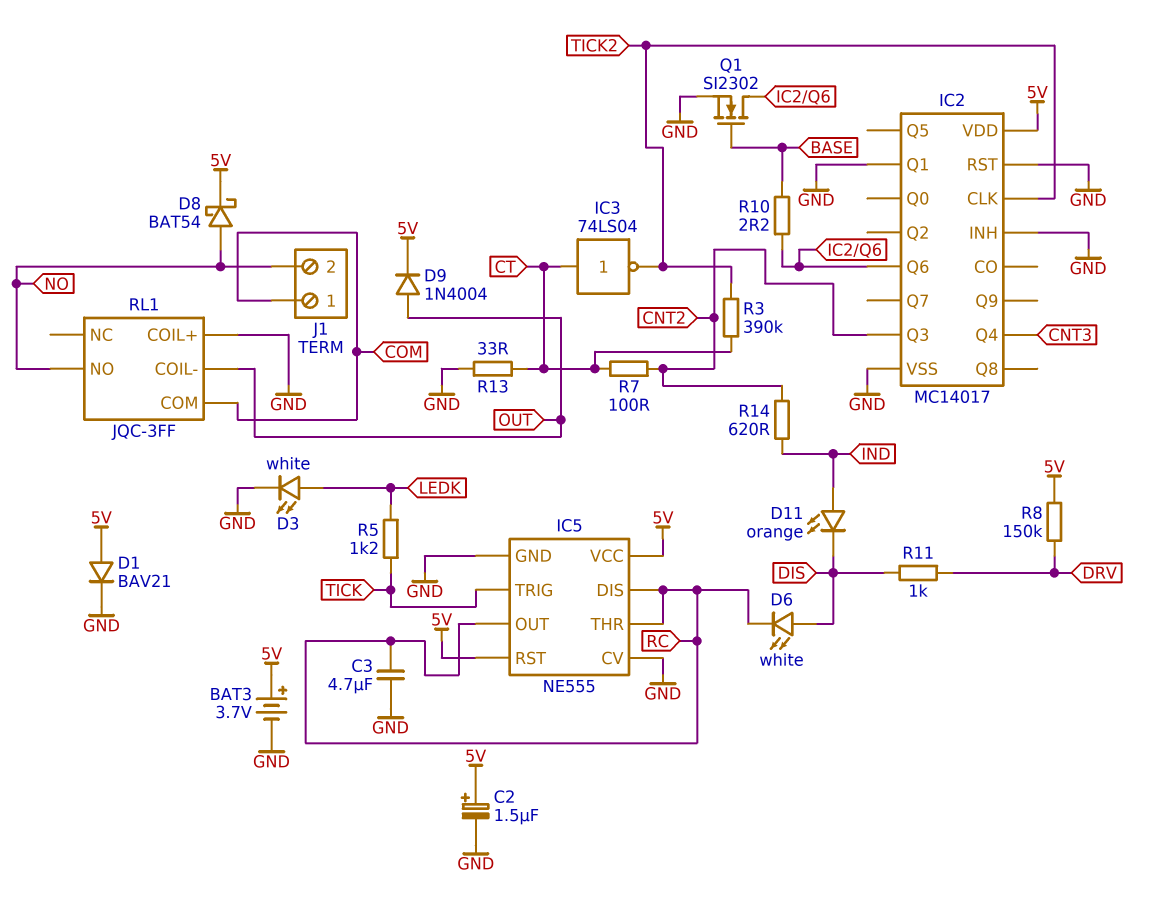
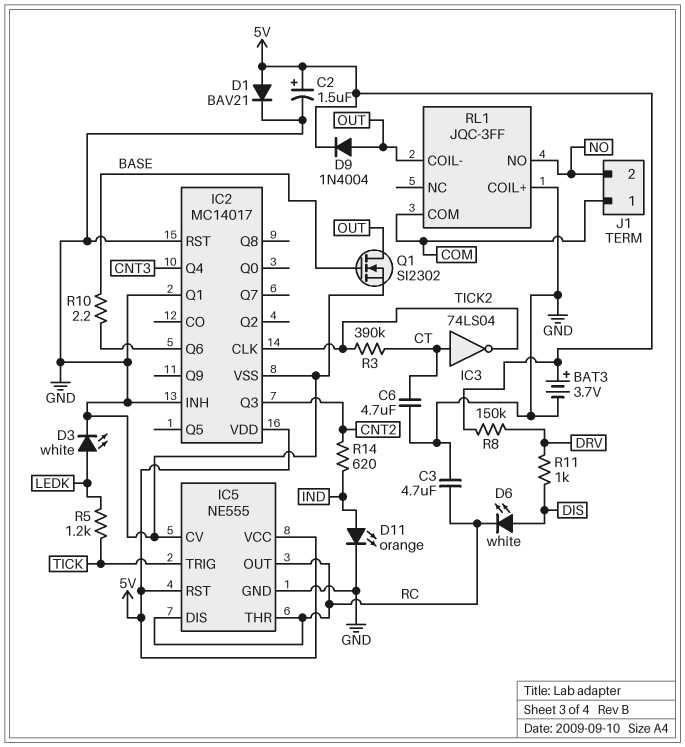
C6: none -> 4.7uF (CT, GND)
D8: schottky BAT54 (A NO, K 5V) -> none
D11: LED orange (A IND, K DIS) -> LED orange (A IND, K GND)
Q1: NMOS SI2302 (G BASE, D IC2/Q6, S GND) -> NMOS SI2302 (G BASE, D OUT, S GND)
R7: 100 (CNT2, CT) -> none
R13: 33 (CT, GND) -> none

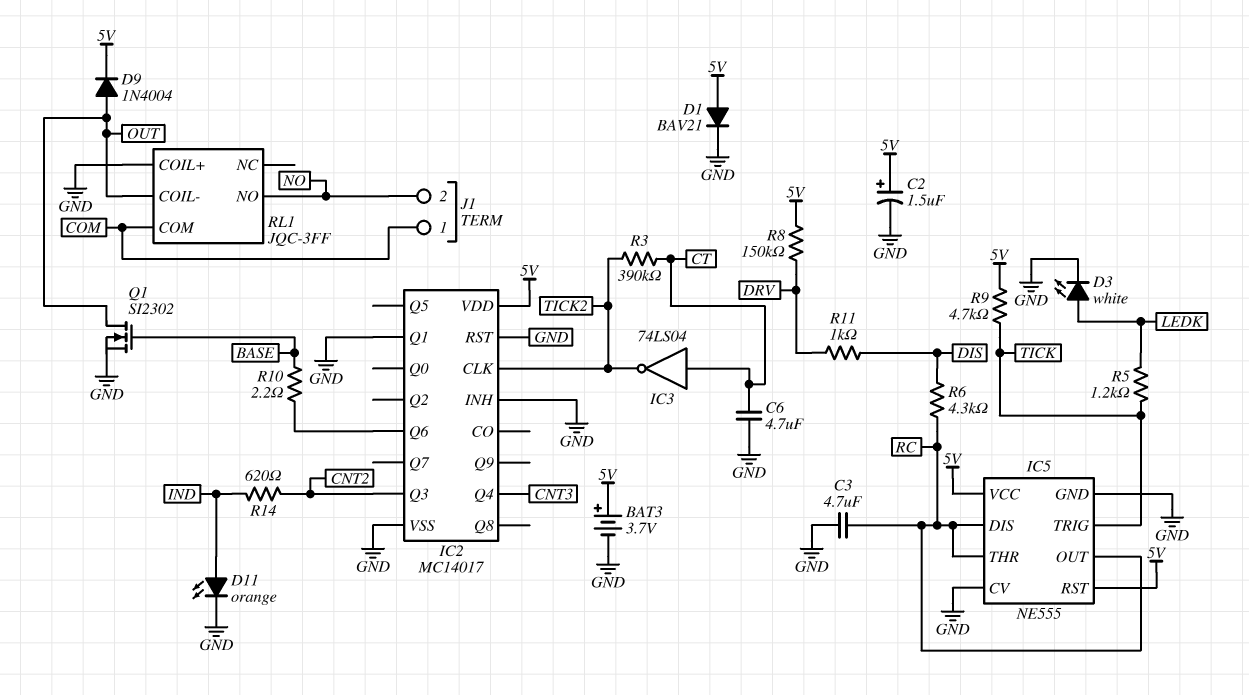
D6: LED white (A DIS, K RC) -> none
R6: none -> 4.3k (DIS, RC)
R9: none -> 4.7k (5V, TICK)

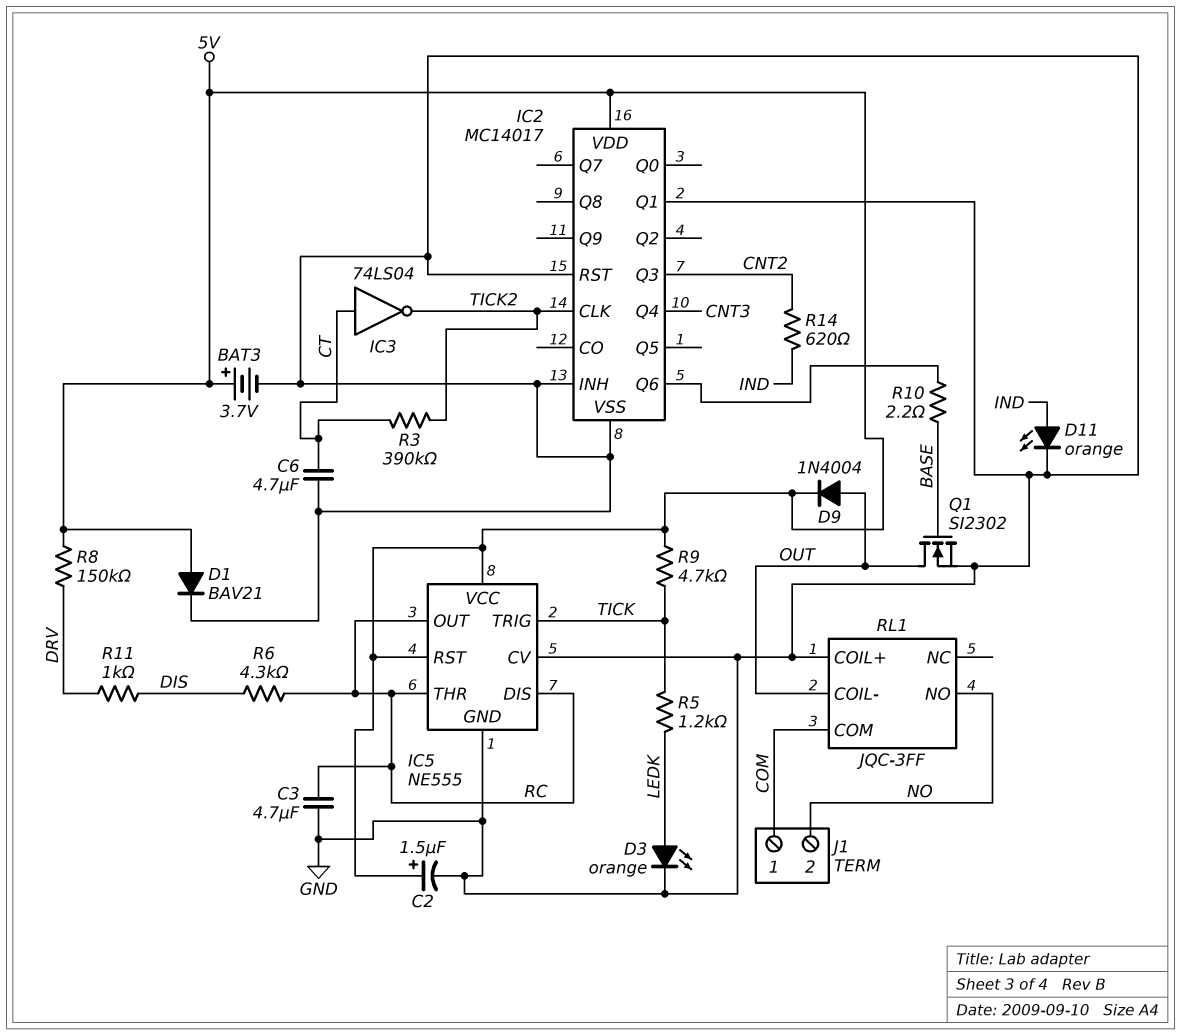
D3: LED white (A LEDK, K GND) -> LED orange (A LEDK, K GND)

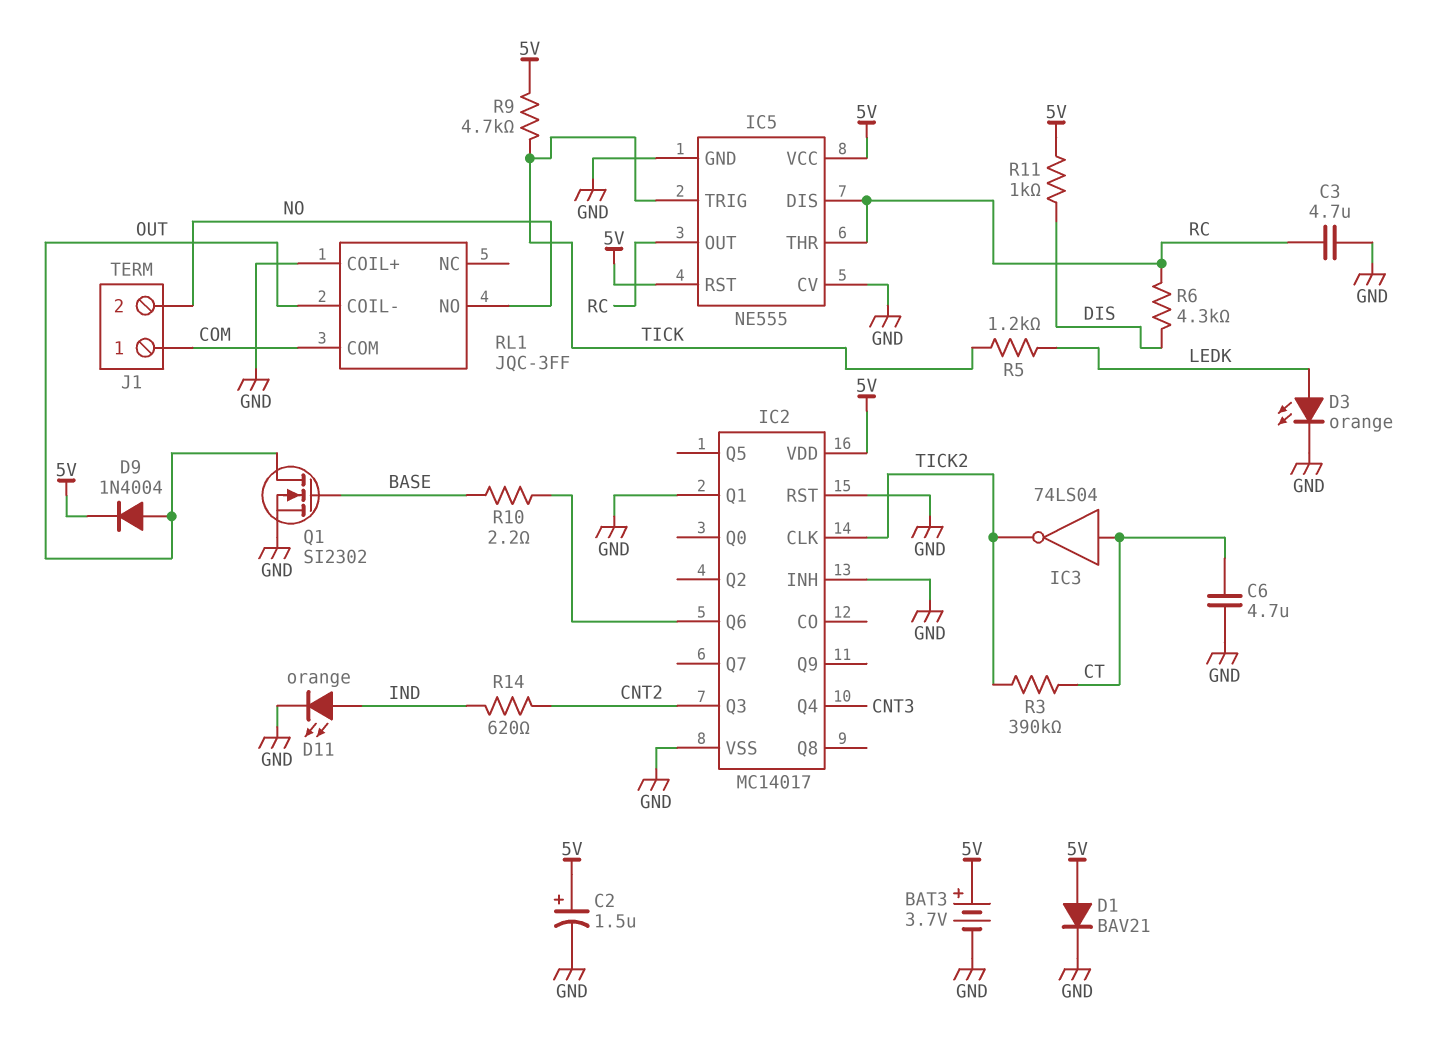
R8: 150k (5V, DRV) -> none
R11: 1k (DIS, DRV) -> 1k (5V, DIS)

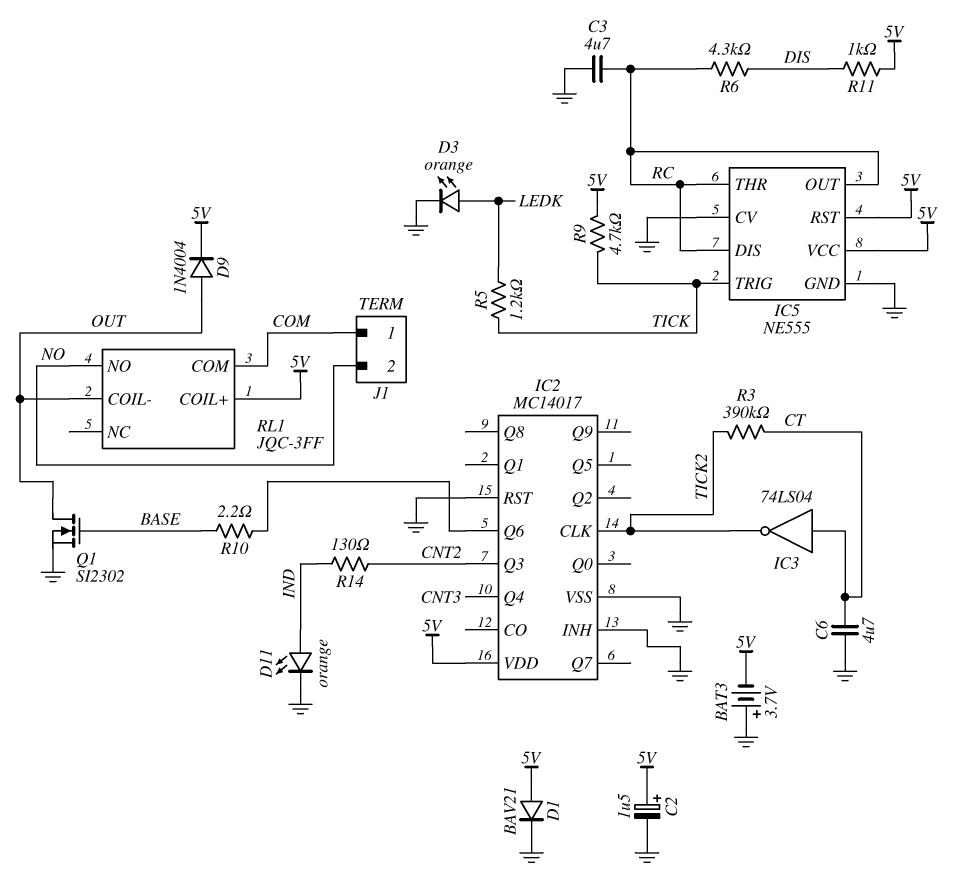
BAT3: 3.7V (plus 5V, minus GND) -> 3.7V (plus GND, minus 5V)
IC2 pin Q1: GND -> none
R14: 620 (CNT2, IND) -> 130 (CNT2, IND)
RL1 pin COIL+: GND -> 5V

